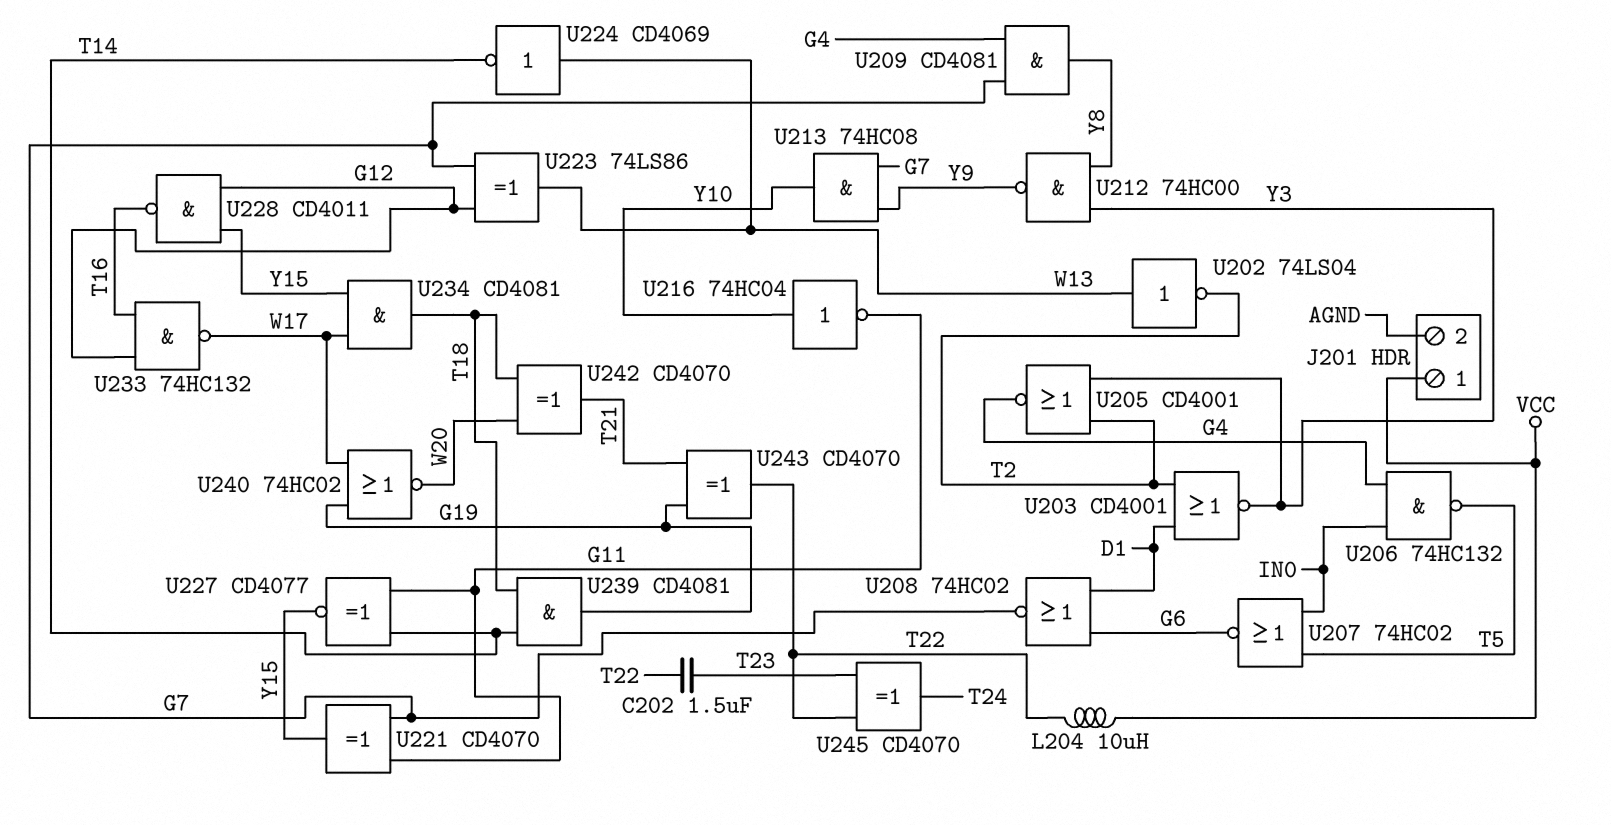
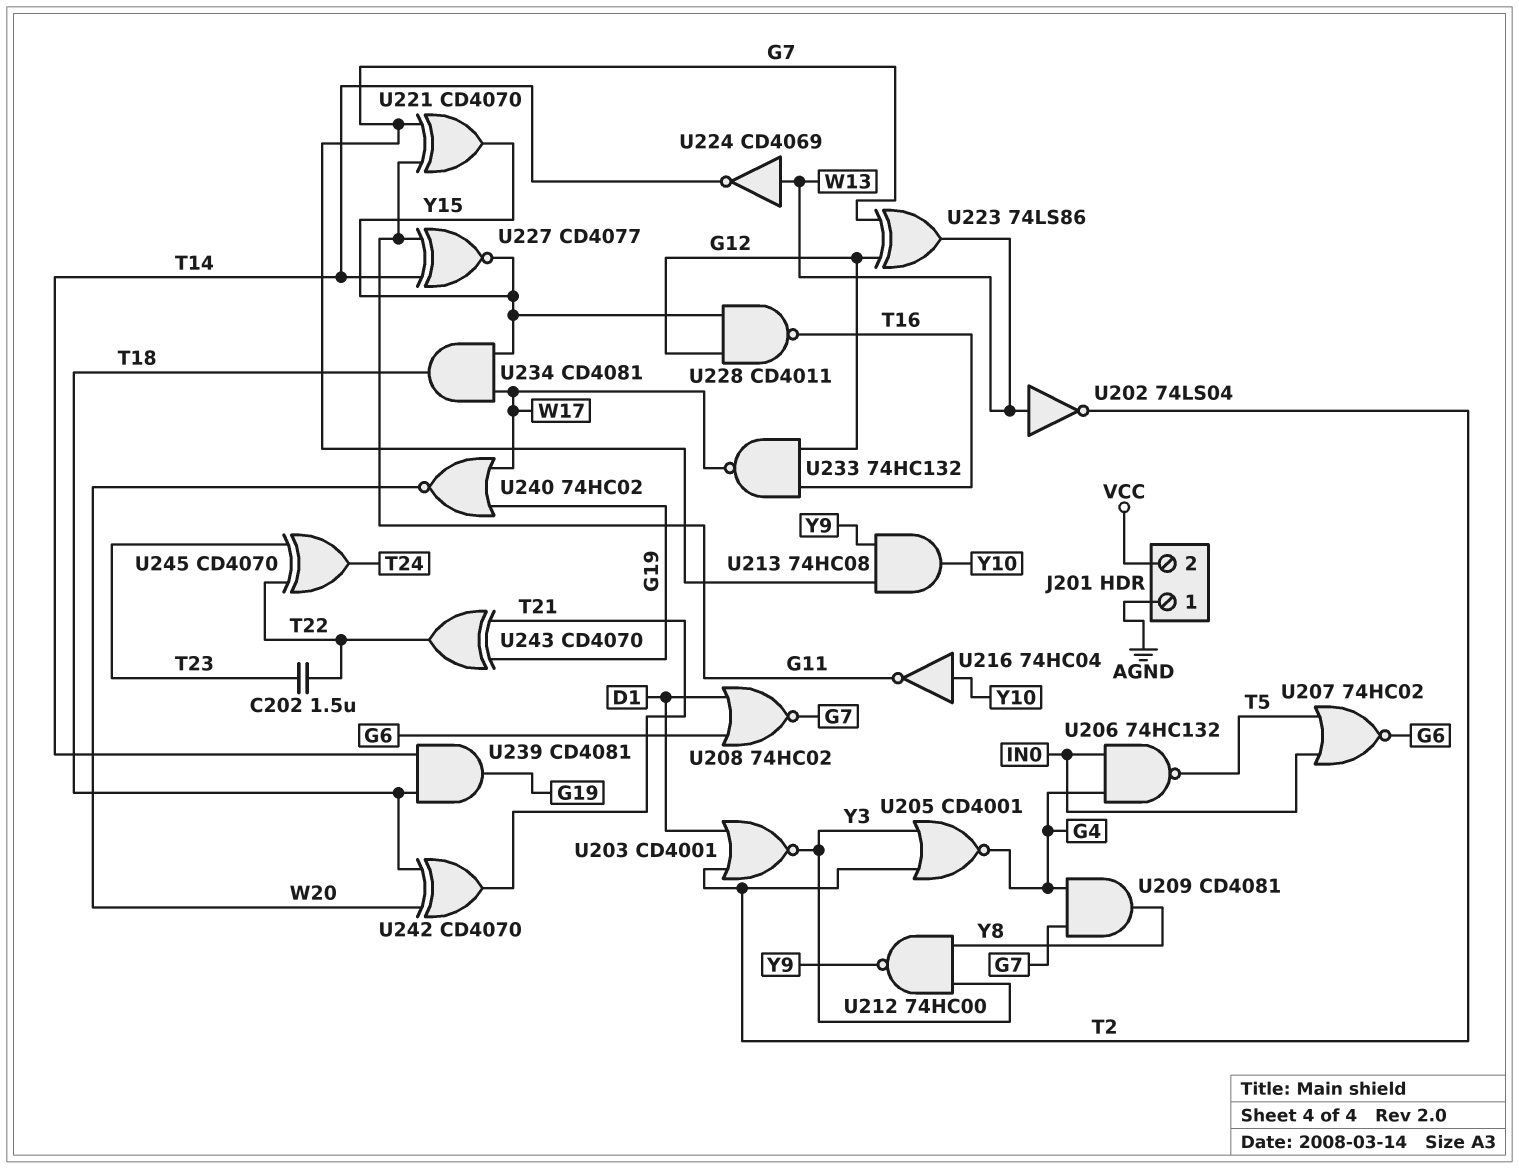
J201 pin 1: VCC -> AGND
J201 pin 2: AGND -> VCC
L204: 10uH (T22, VCC) -> none

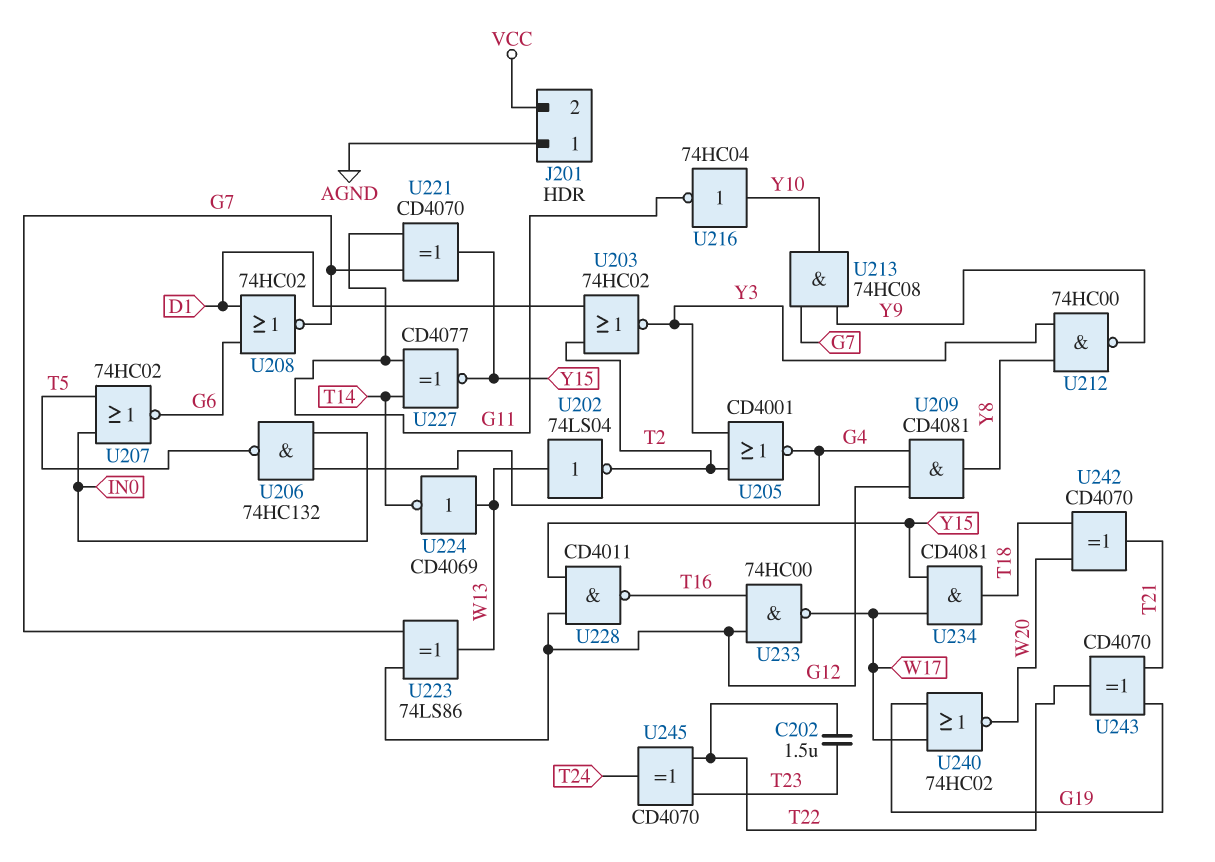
U203: NOR CD4001 (in D1, in T2, out Y3) -> NOR 74HC02 (in D1, in T2, out Y3)
U209: AND CD4081 (in G4, in G7, out Y8) -> AND CD4081 (in G4, in G12, out Y8)
U233: NAND 74HC132 (in G12, in T16, out W17) -> NAND 74HC00 (in G12, in T16, out W17)
U239: AND CD4081 (in T14, in T18, out G19) -> none

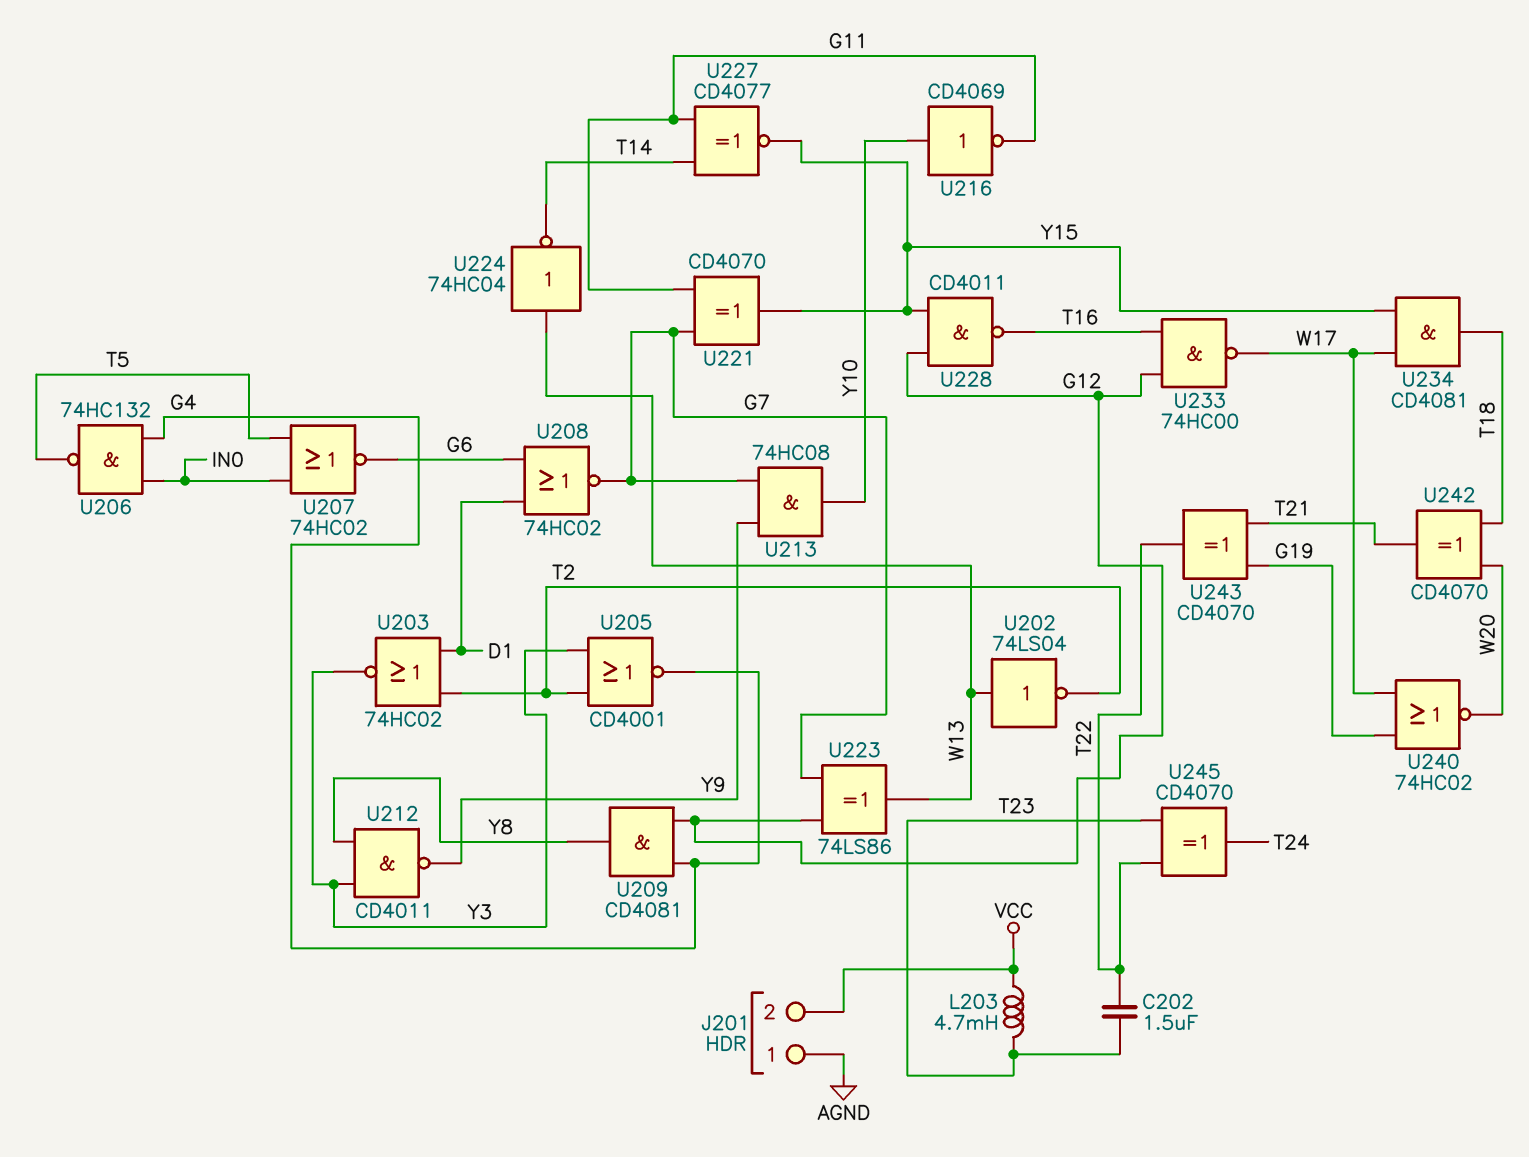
L203: none -> 4.7mH (T23, VCC)
U212: NAND 74HC00 (in Y3, in Y8, out Y9) -> NAND CD4011 (in Y3, in Y8, out Y9)
U216: NOT 74HC04 (in Y10, out G11) -> NOT CD4069 (in Y10, out G11)
U224: NOT CD4069 (in W13, out T14) -> NOT 74HC04 (in W13, out T14)

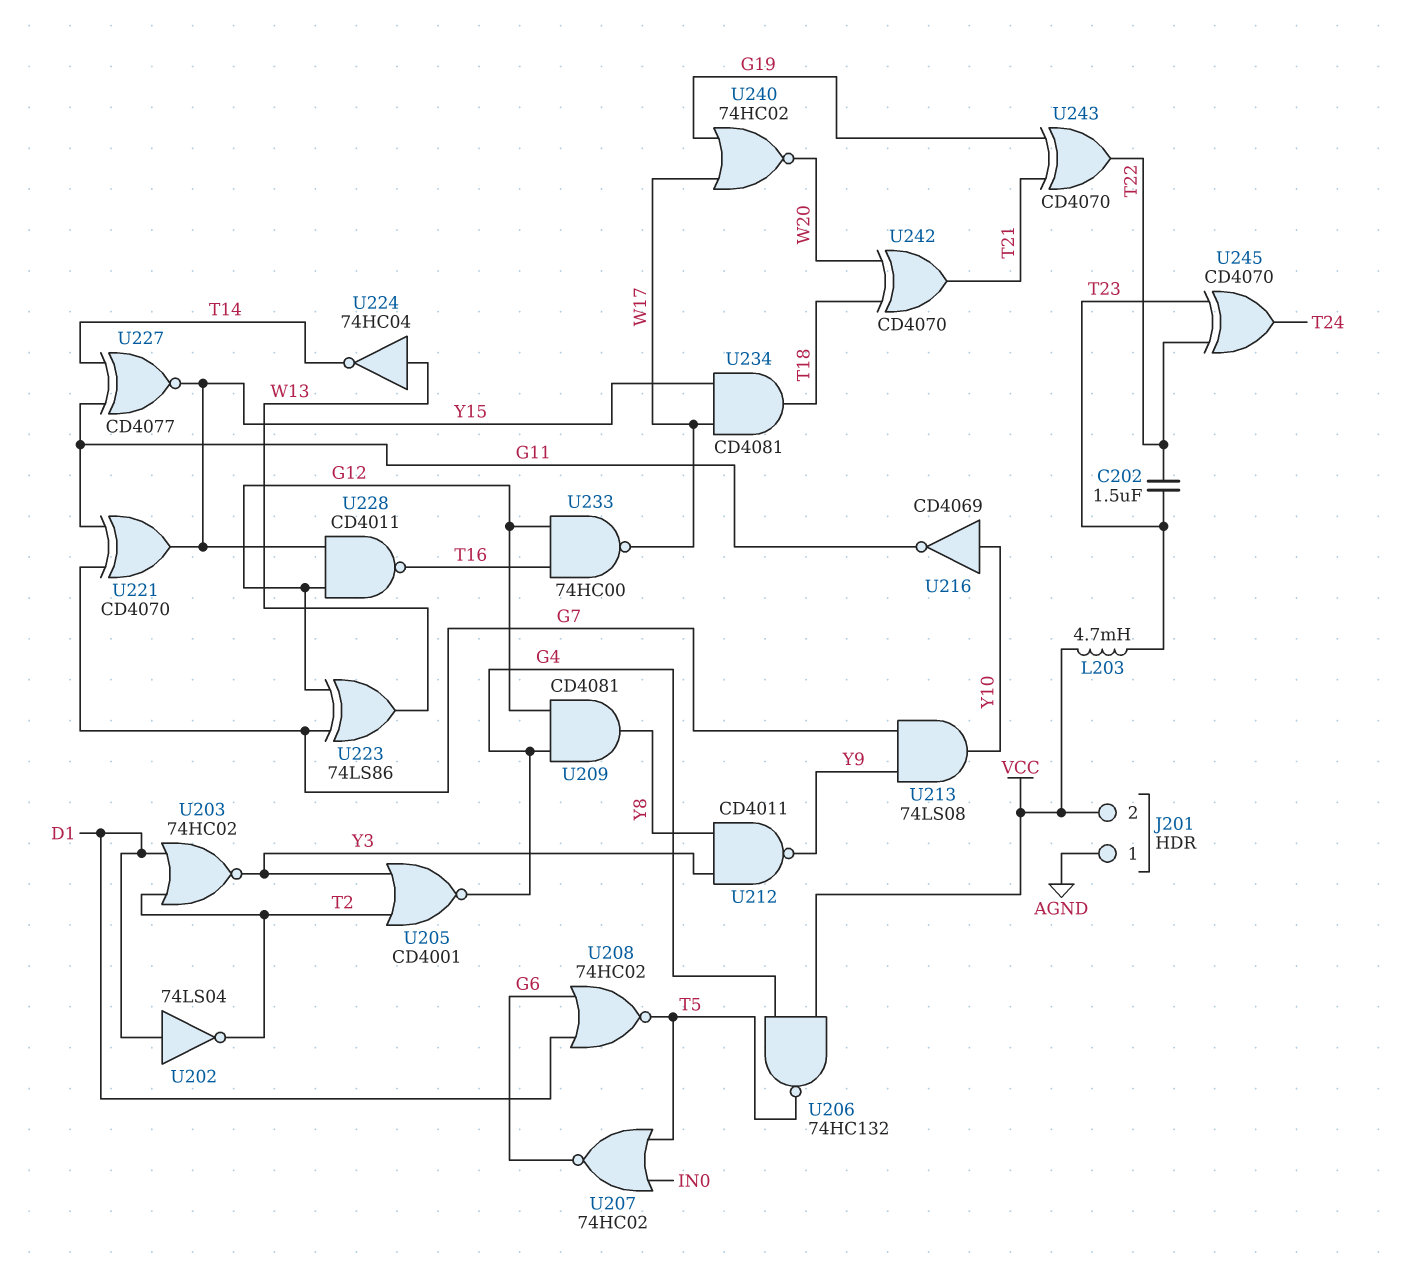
U202: NOT 74LS04 (in W13, out T2) -> NOT 74LS04 (in D1, out T2)
U206: NAND 74HC132 (in G4, in IN0, out T5) -> NAND 74HC132 (in G4, in VCC, out T5)
U208: NOR 74HC02 (in D1, in G6, out G7) -> NOR 74HC02 (in D1, in G6, out T5)
U213: AND 74HC08 (in G7, in Y9, out Y10) -> AND 74LS08 (in G7, in Y9, out Y10)

